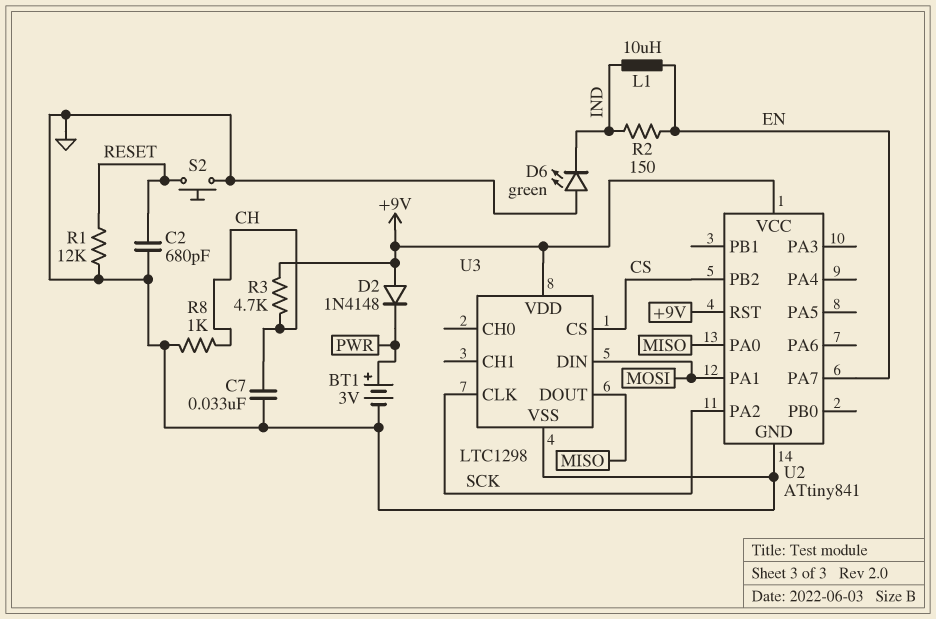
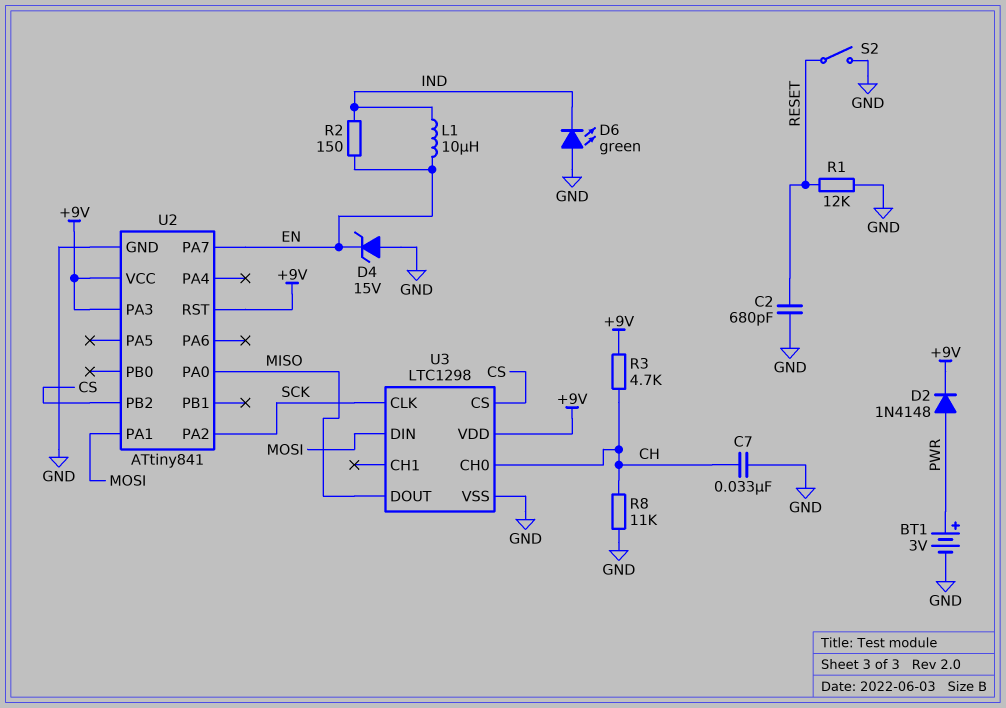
D2: diode 1N4148 (A +9V, K PWR) -> diode 1N4148 (A PWR, K +9V)
D4: none -> zener 15V (A GND, K EN)
R8: 1k (CH, GND) -> 11k (CH, GND)
S2: button (GND, RESET) -> switch (GND, RESET)
U2 pin PA3: none -> +9V
U3 pin CH0: none -> CH

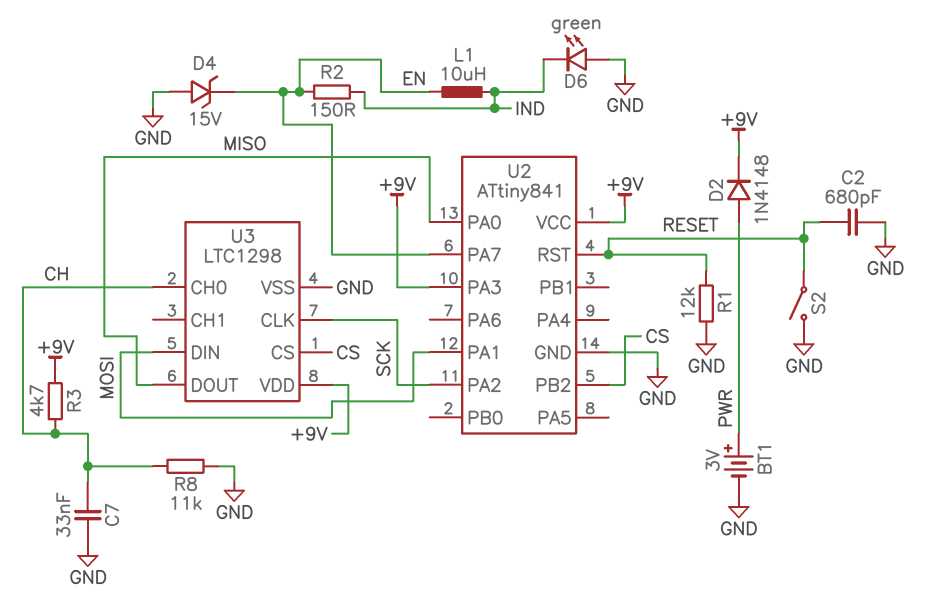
U2 pin RST: +9V -> RESET

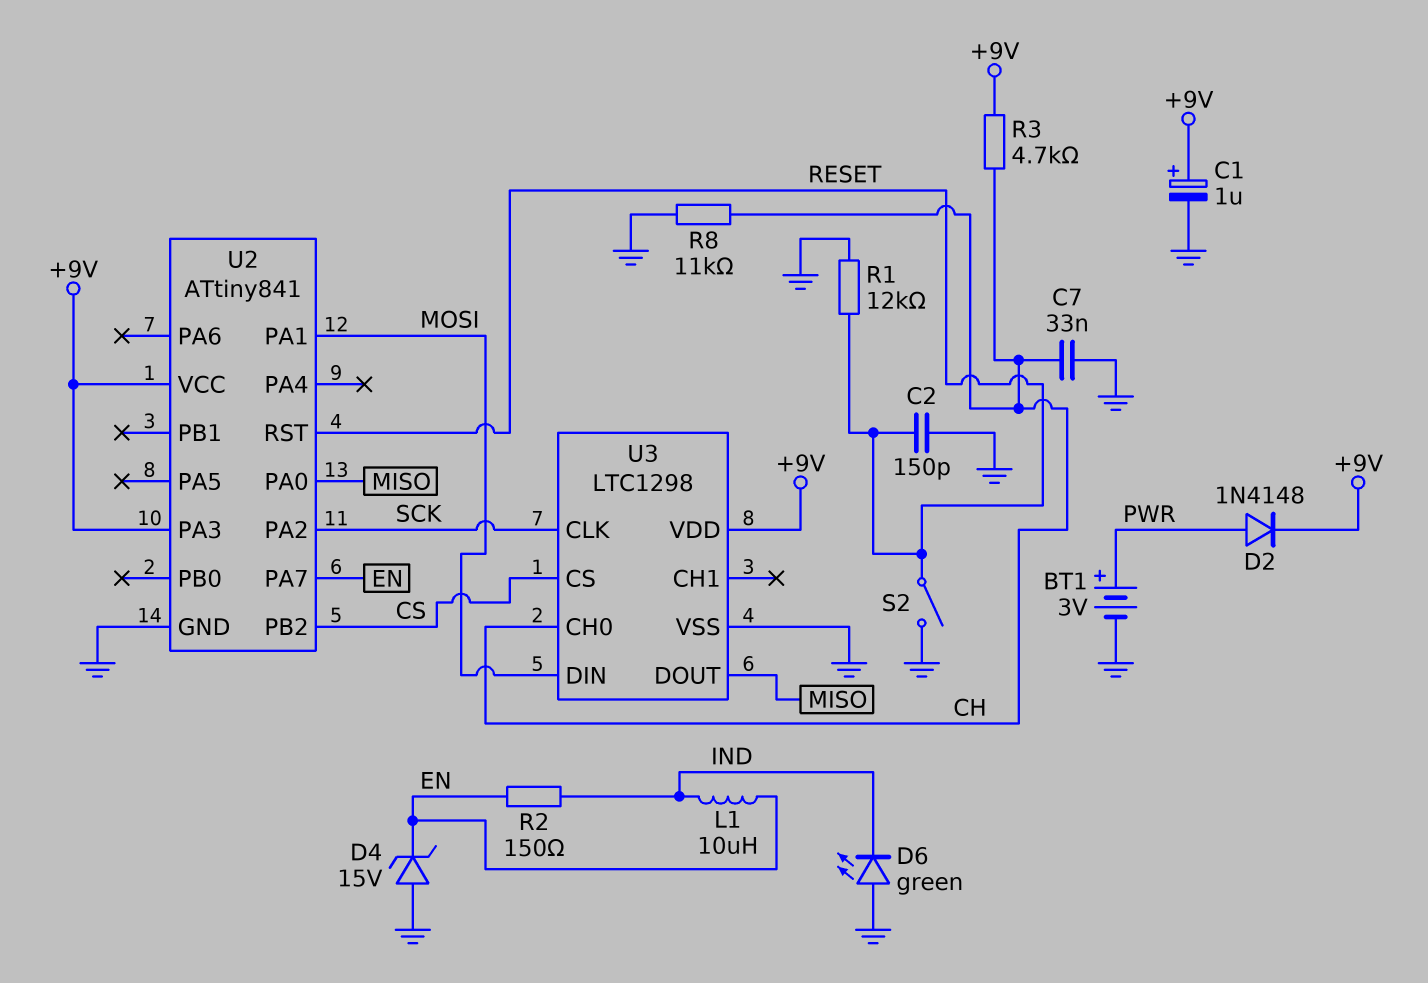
C1: none -> 1uF (plus +9V, minus GND)
C2: 680pF (GND, RESET) -> 150pF (GND, RESET)

